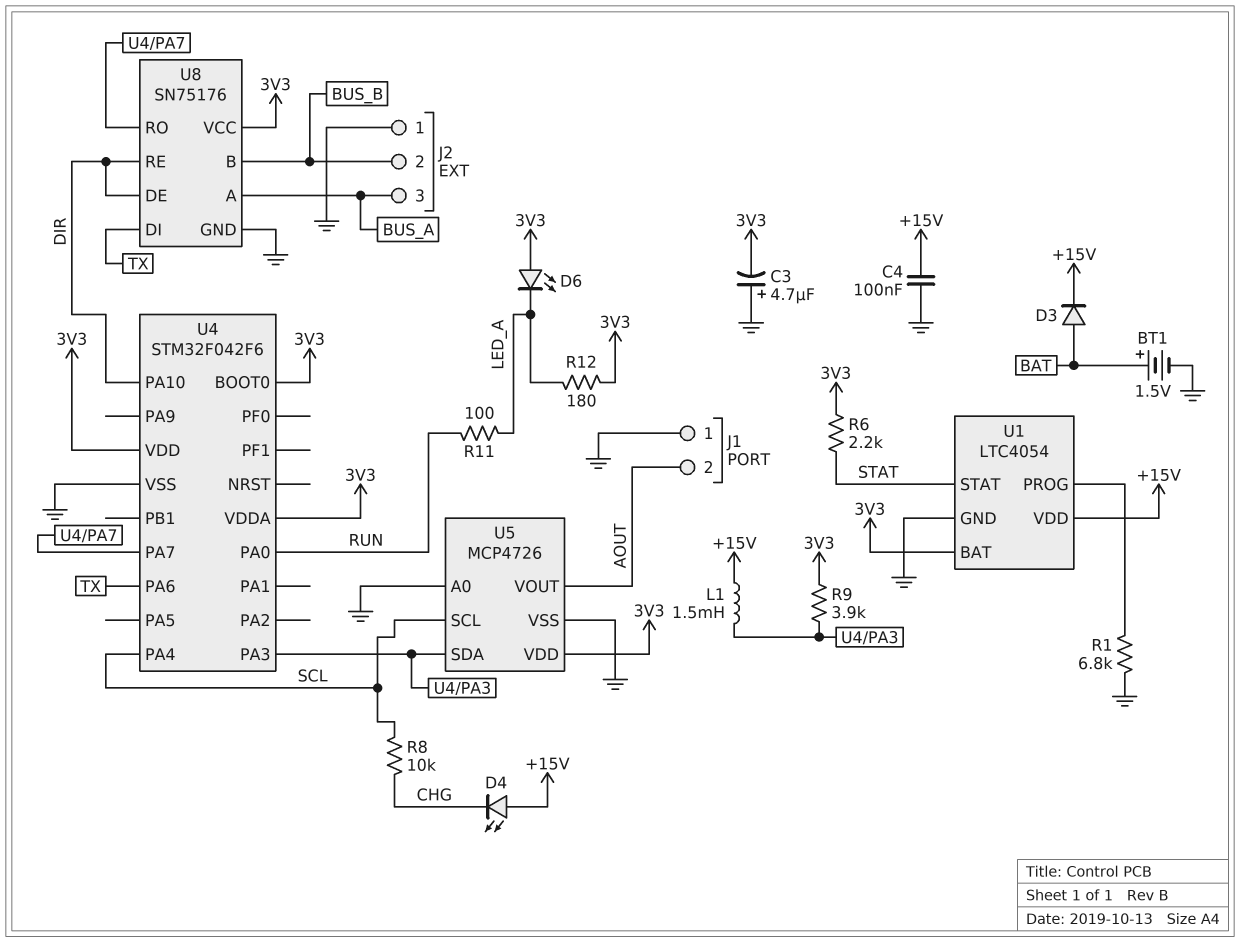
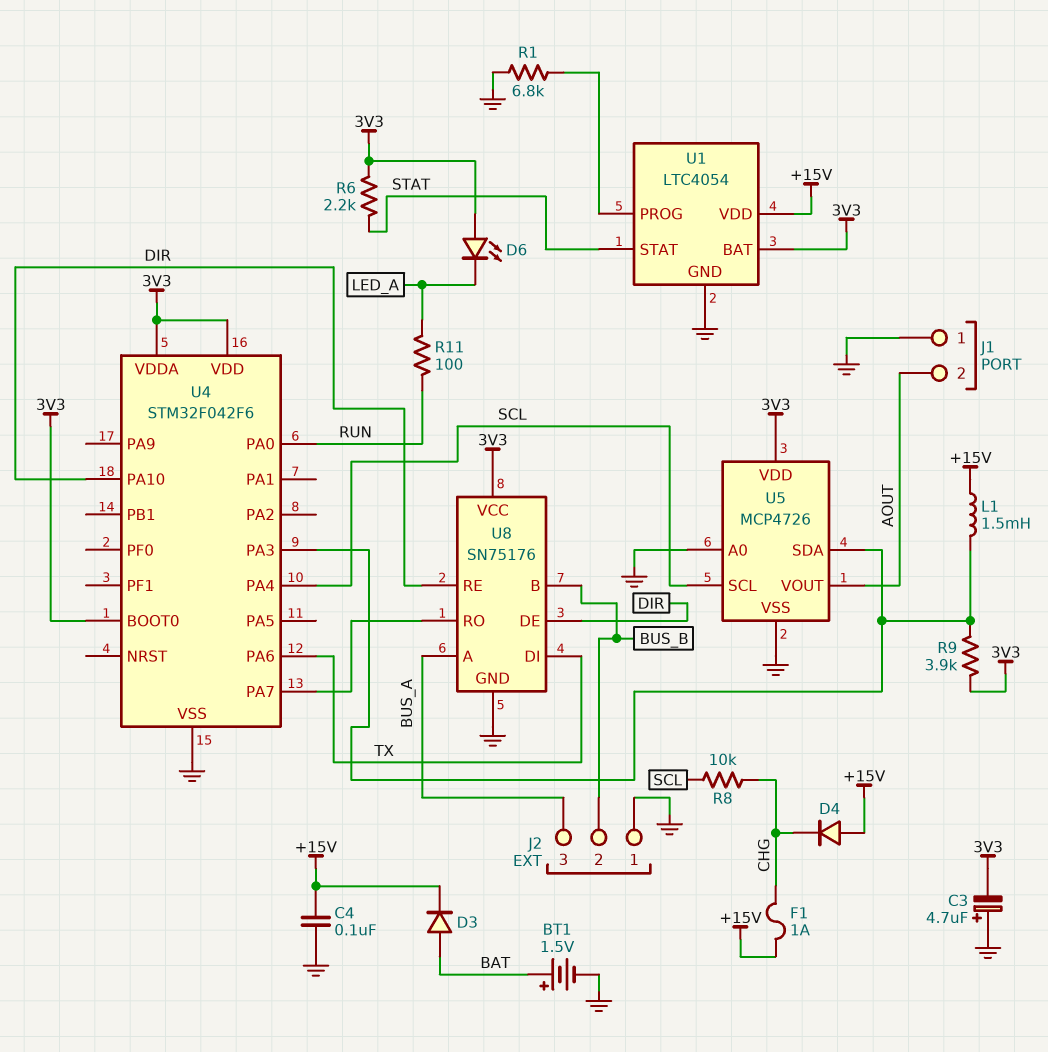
D4: LED (A +15V, K CHG) -> diode (A +15V, K CHG)
F1: none -> 1A (+15V, CHG)
R12: 180 (3V3, LED_A) -> none

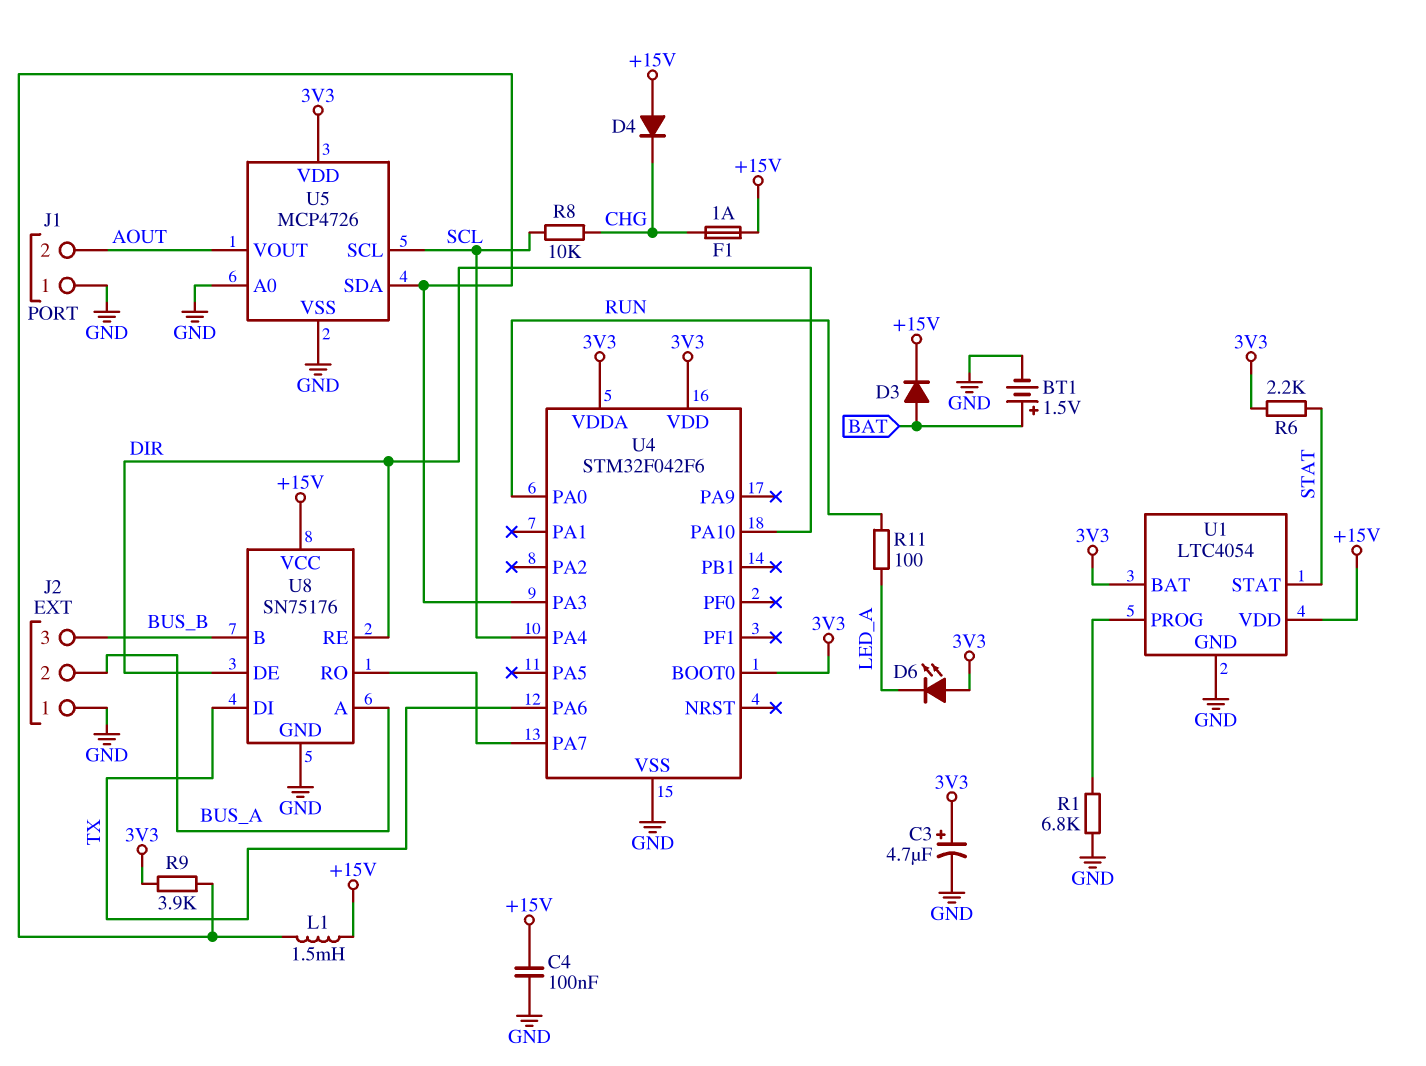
C3: 4.7uF (plus GND, minus 3V3) -> 4.7uF (plus 3V3, minus GND)
J2 pin 2: BUS_B -> BUS_A
J2 pin 3: BUS_A -> BUS_B
U8 pin VCC: 3V3 -> +15V

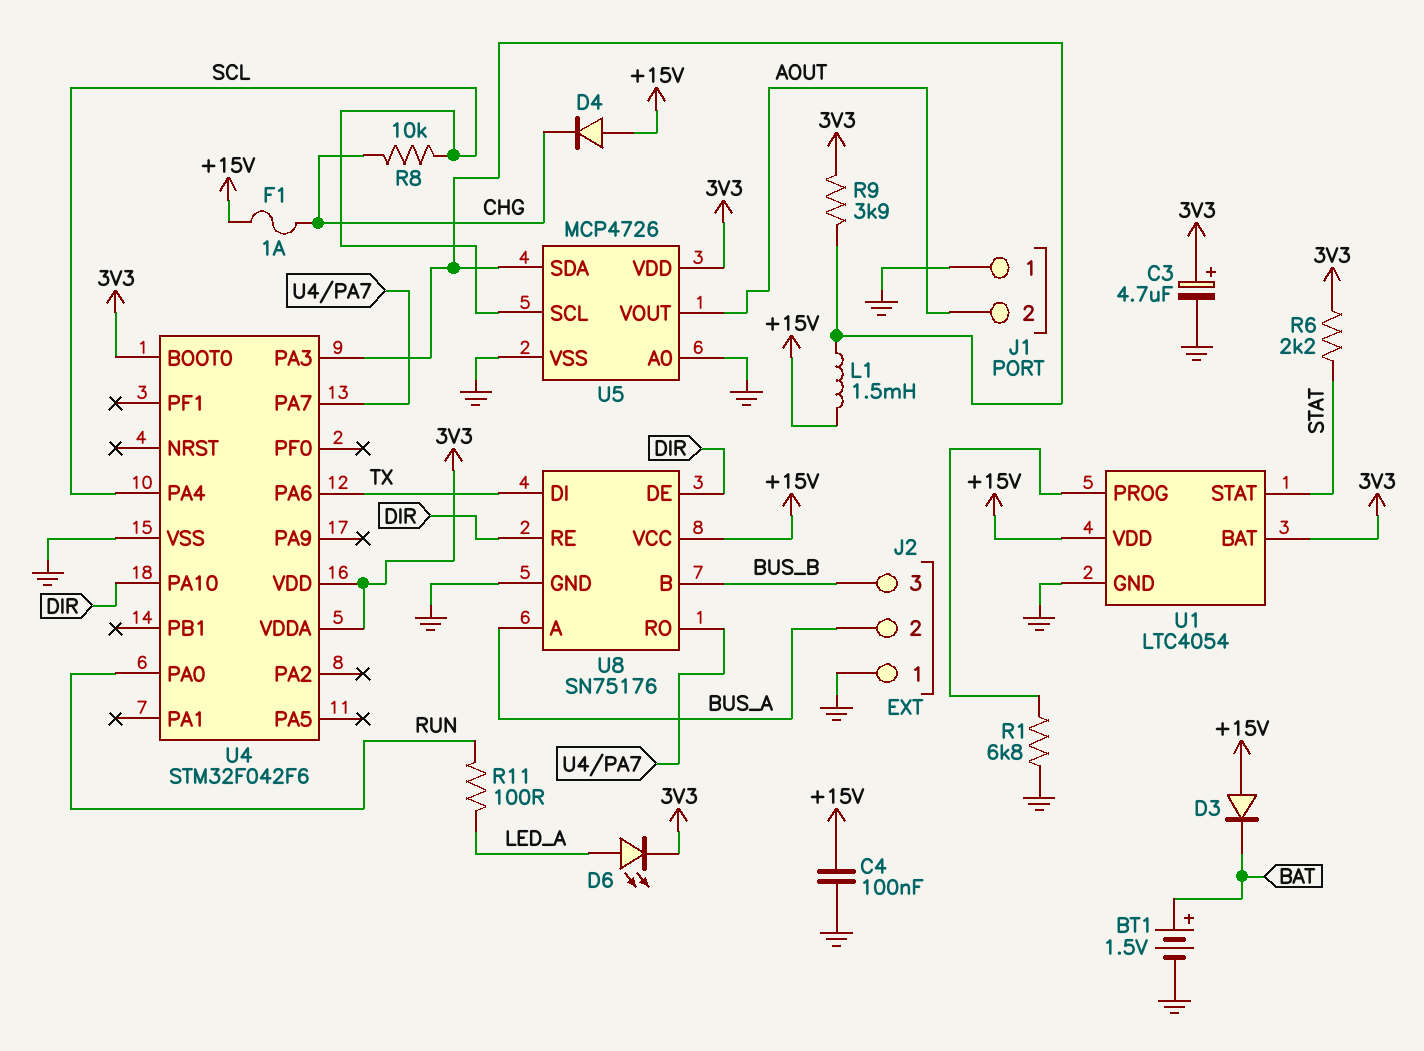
D3: diode (A BAT, K +15V) -> diode (A +15V, K BAT)
D6: LED (A 3V3, K LED_A) -> LED (A LED_A, K 3V3)

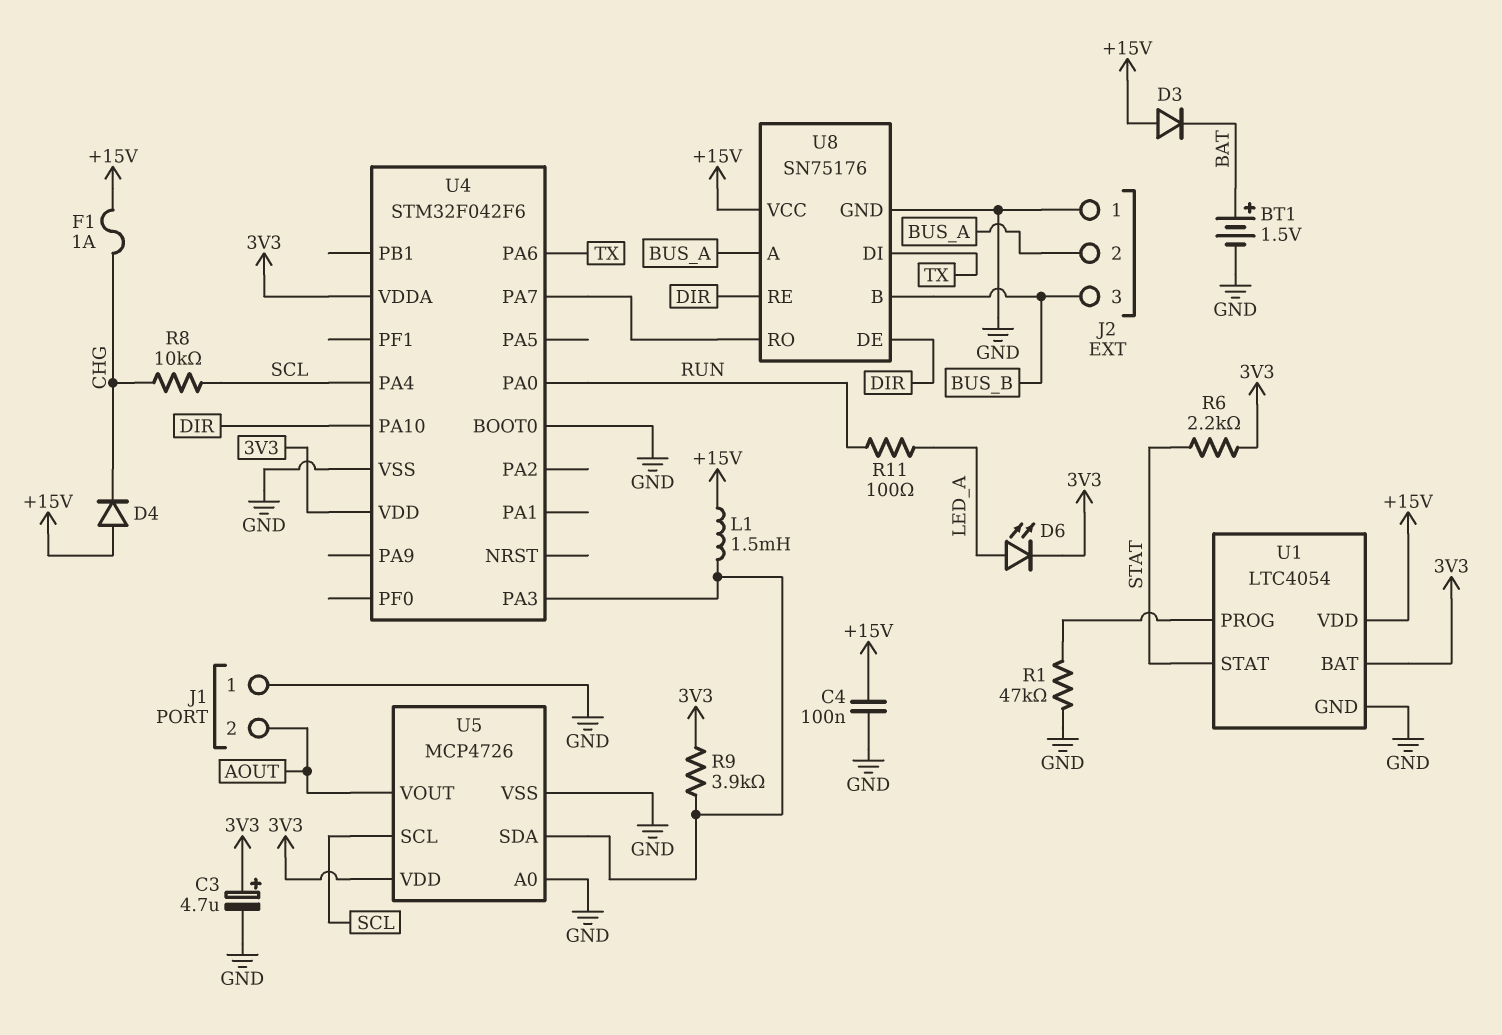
R1: 6.8k (GND, U1/PROG) -> 47k (GND, U1/PROG)
U4 pin BOOT0: 3V3 -> GND

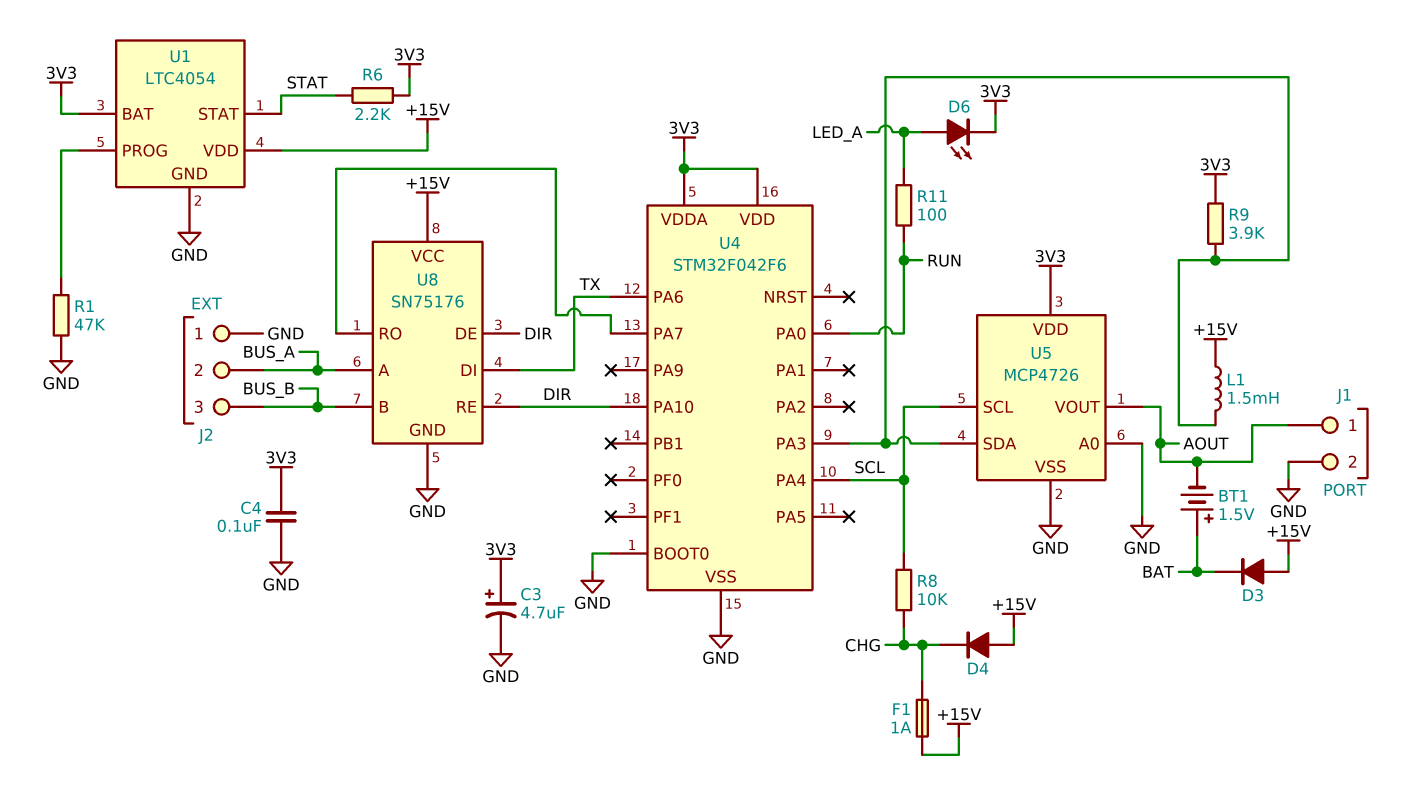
BT1: 1.5V (plus BAT, minus GND) -> 1.5V (plus BAT, minus AOUT)
C4: 100nF (+15V, GND) -> 100nF (3V3, GND)
J1 pin 1: GND -> AOUT
J1 pin 2: AOUT -> GND

